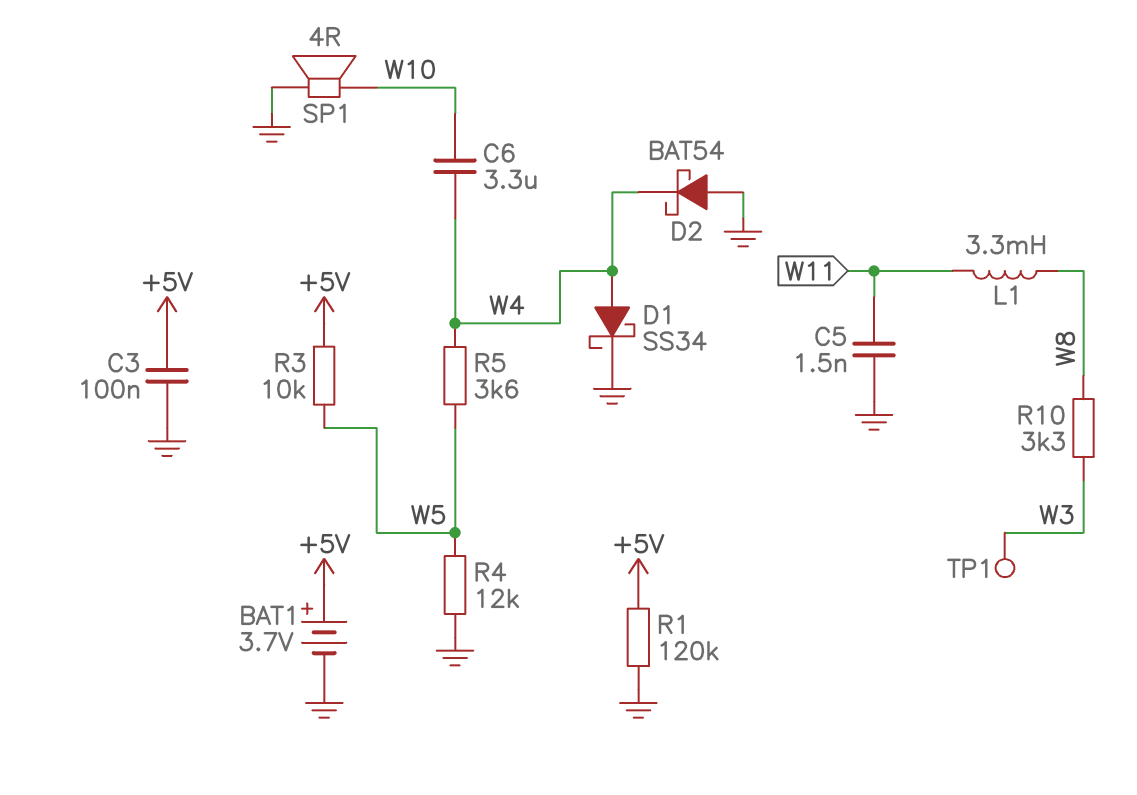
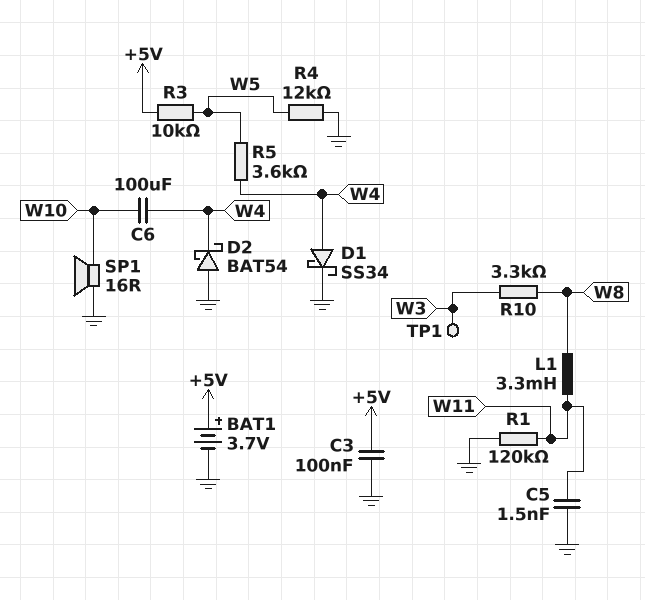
C6: 3.3uF (W4, W10) -> 100uF (W4, W10)
R1: 120k (+5V, GND) -> 120k (GND, W11)
SP1: speaker 4R (GND, W10) -> speaker 16R (GND, W10)

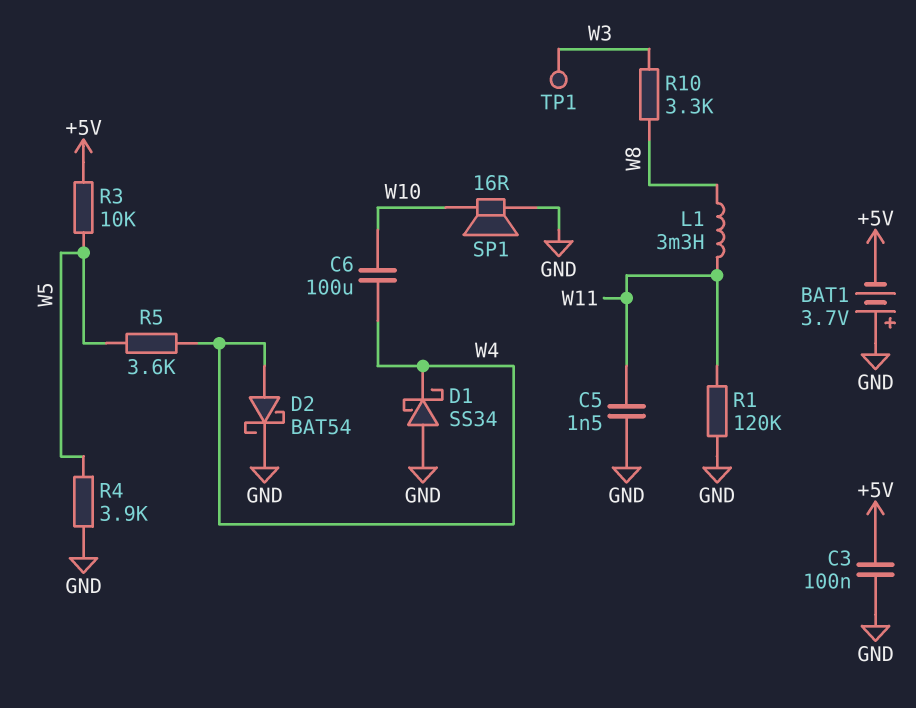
BAT1: 3.7V (plus +5V, minus GND) -> 3.7V (plus GND, minus +5V)
D1: schottky SS34 (A W4, K GND) -> schottky SS34 (A GND, K W4)
D2: schottky BAT54 (A GND, K W4) -> schottky BAT54 (A W4, K GND)
R4: 12k (GND, W5) -> 3.9k (GND, W5)

